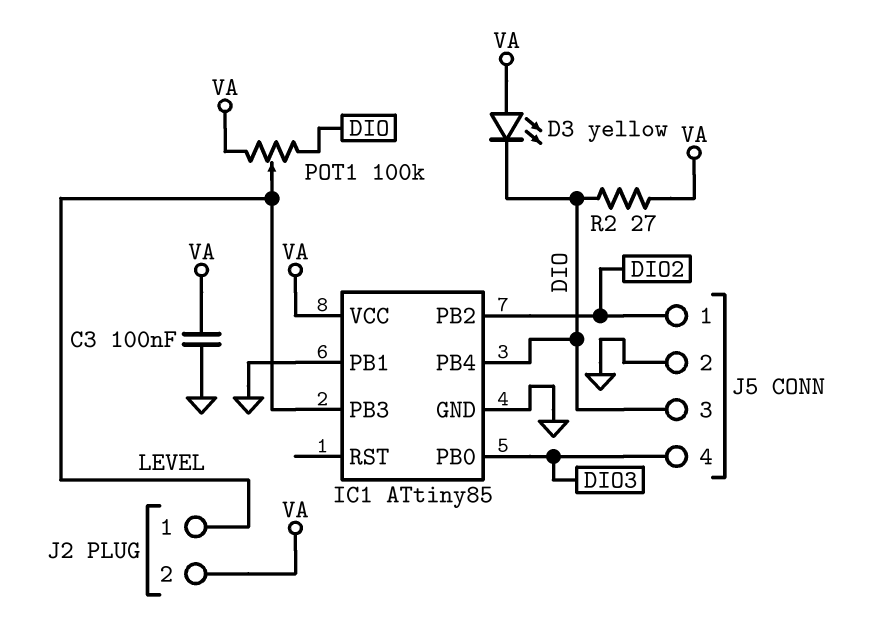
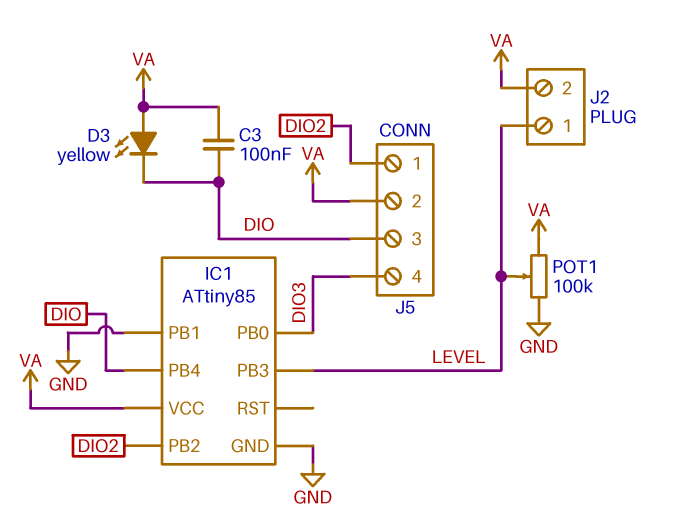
C3: 100nF (GND, VA) -> 100nF (DIO, VA)
J5 pin 2: GND -> VA
POT1: 100k (DIO, VA, wiper LEVEL) -> 100k (GND, VA, wiper LEVEL)
R2: 27 (DIO, VA) -> none

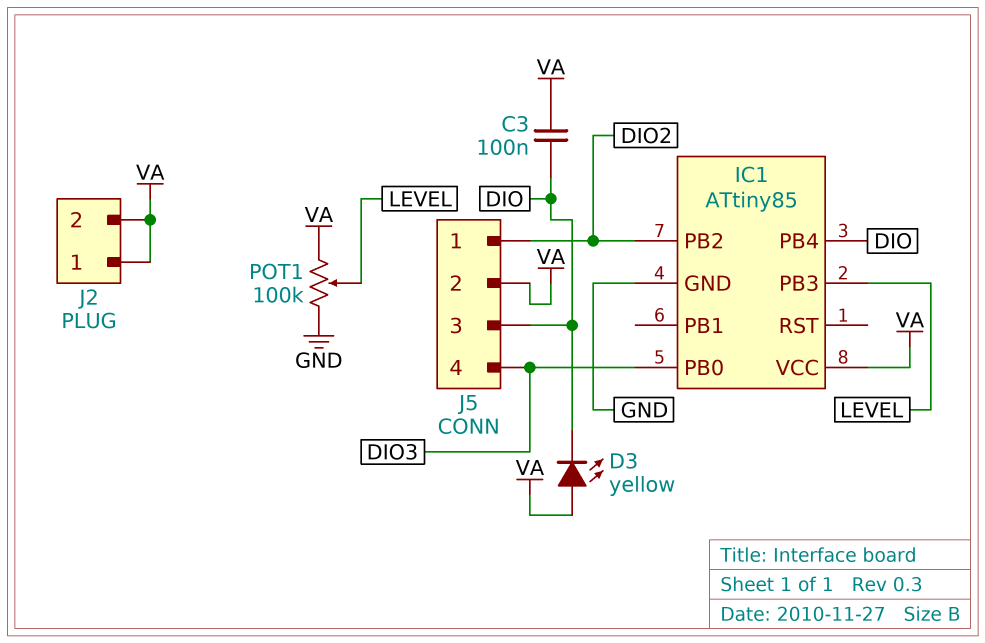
IC1 pin PB1: GND -> none
J2 pin 1: LEVEL -> VA

